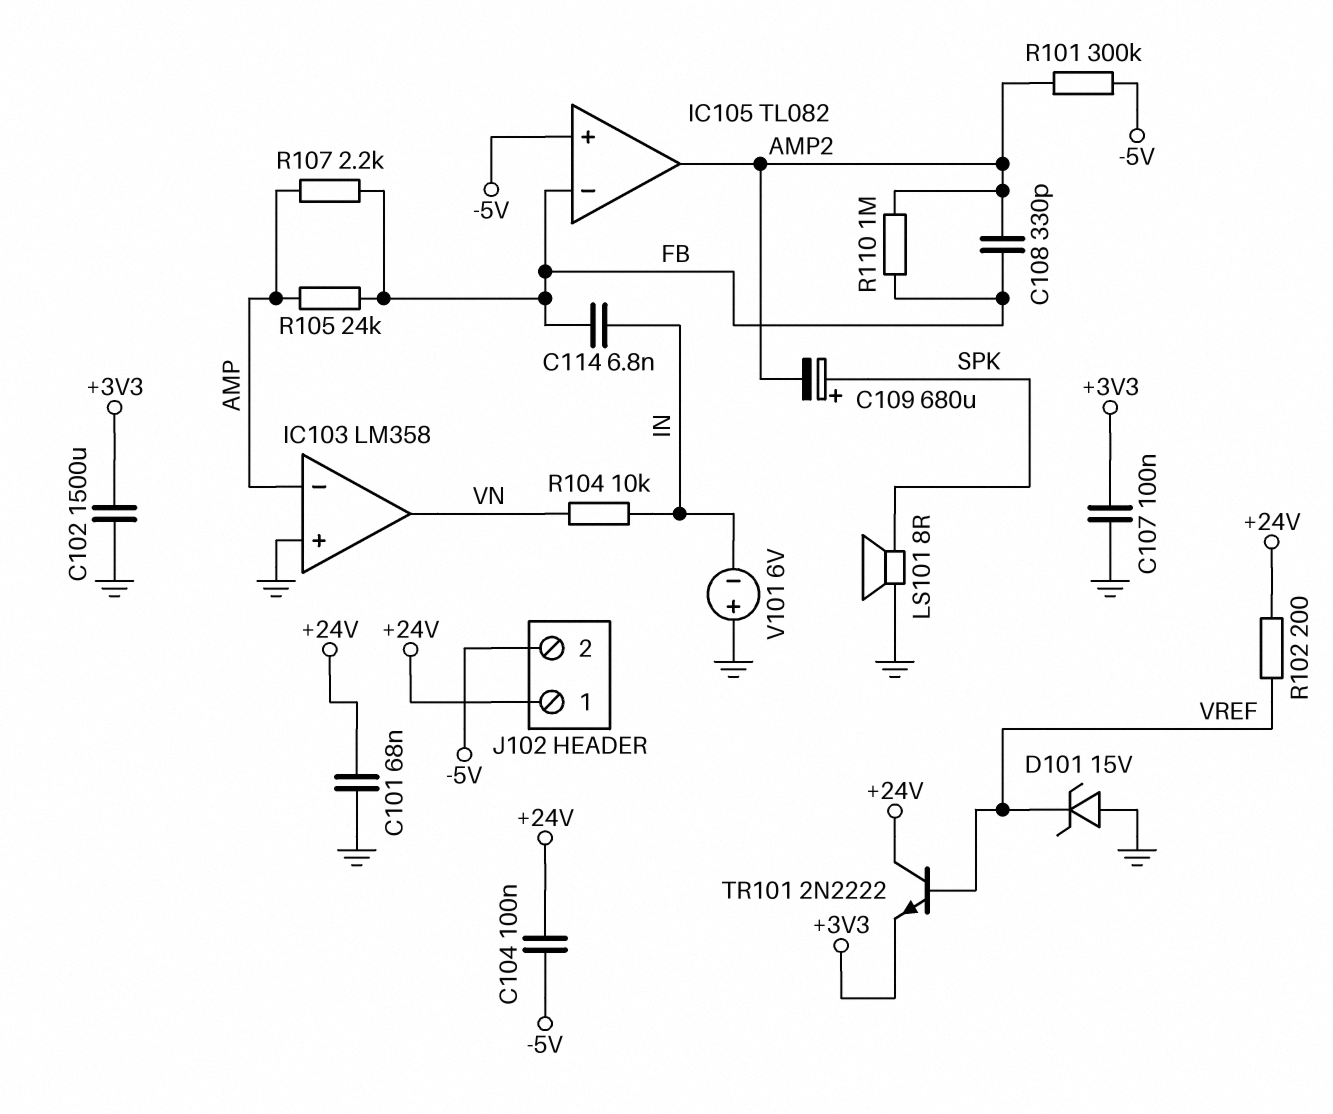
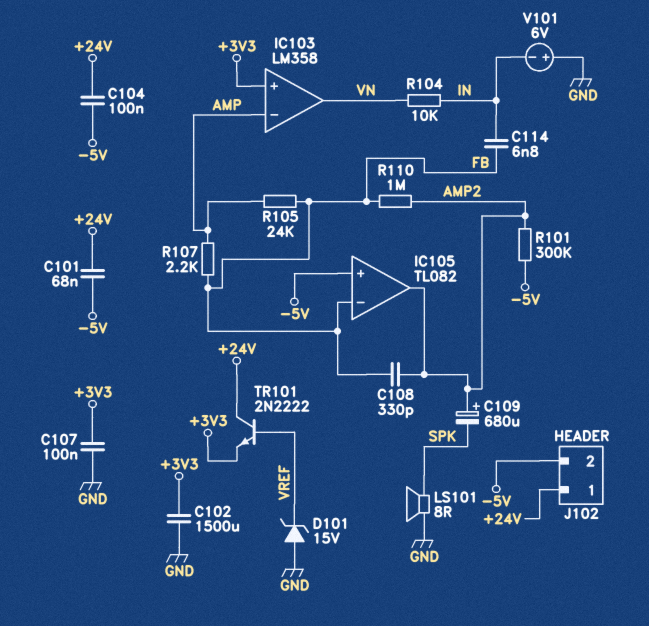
C101: 68nF (+24V, GND) -> 68nF (+24V, -5V)
C109: 680uF (plus SPK, minus AMP2) -> 680uF (plus AMP2, minus SPK)
IC103 pin in+: GND -> +3V3
R102: 200 (+24V, VREF) -> none

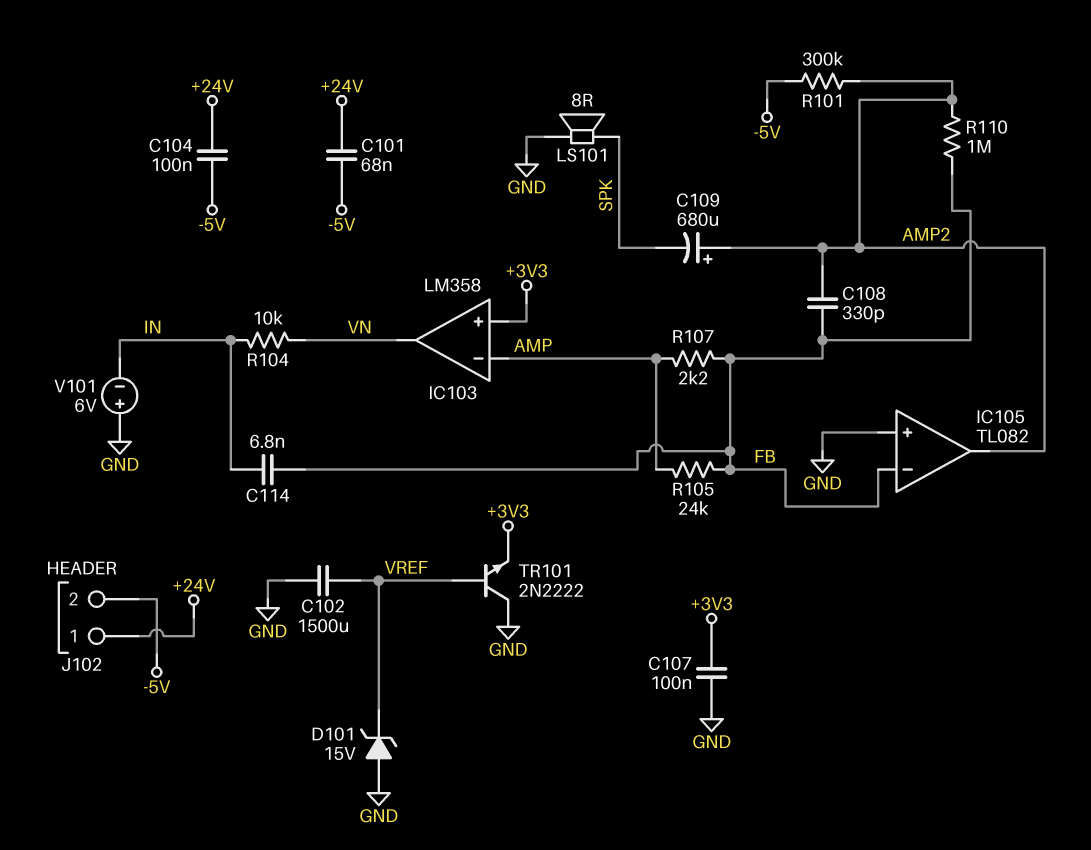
C102: 1500uF (+3V3, GND) -> 1500uF (GND, VREF)
IC105 pin in+: -5V -> GND
TR101: NPN 2N2222 (B VREF, C +24V, E +3V3) -> NPN 2N2222 (B VREF, C GND, E +3V3)

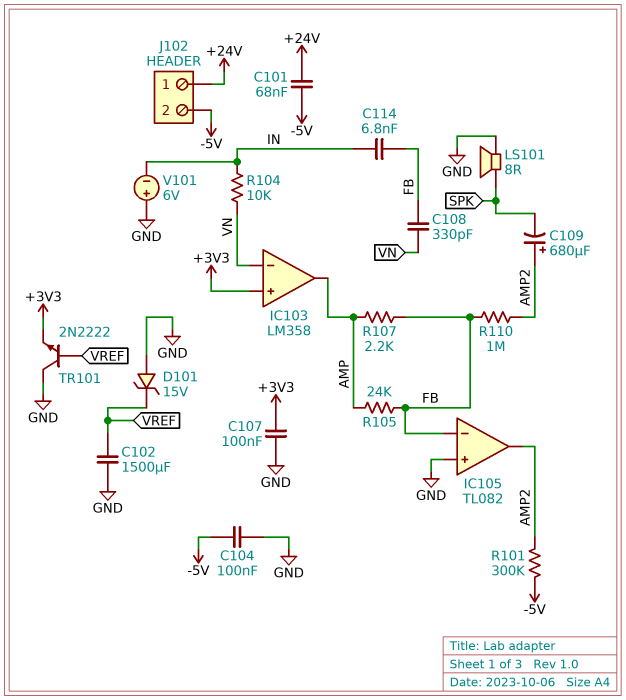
C104: 100nF (+24V, -5V) -> 100nF (-5V, GND)
C108: 330pF (AMP2, FB) -> 330pF (FB, VN)
IC103 pin in-: AMP -> VN
IC103 pin out: VN -> AMP

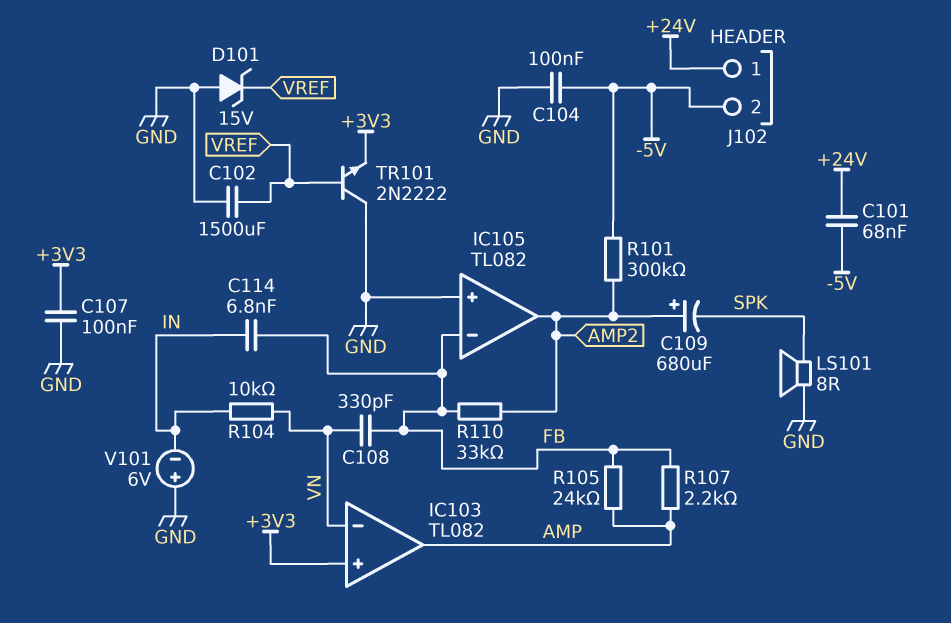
IC103: LM358 -> TL082
R110: 1M (AMP2, FB) -> 33k (AMP2, FB)

